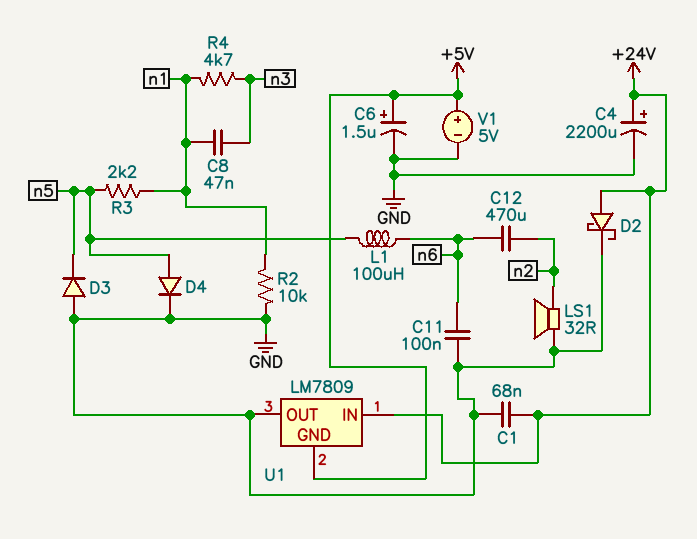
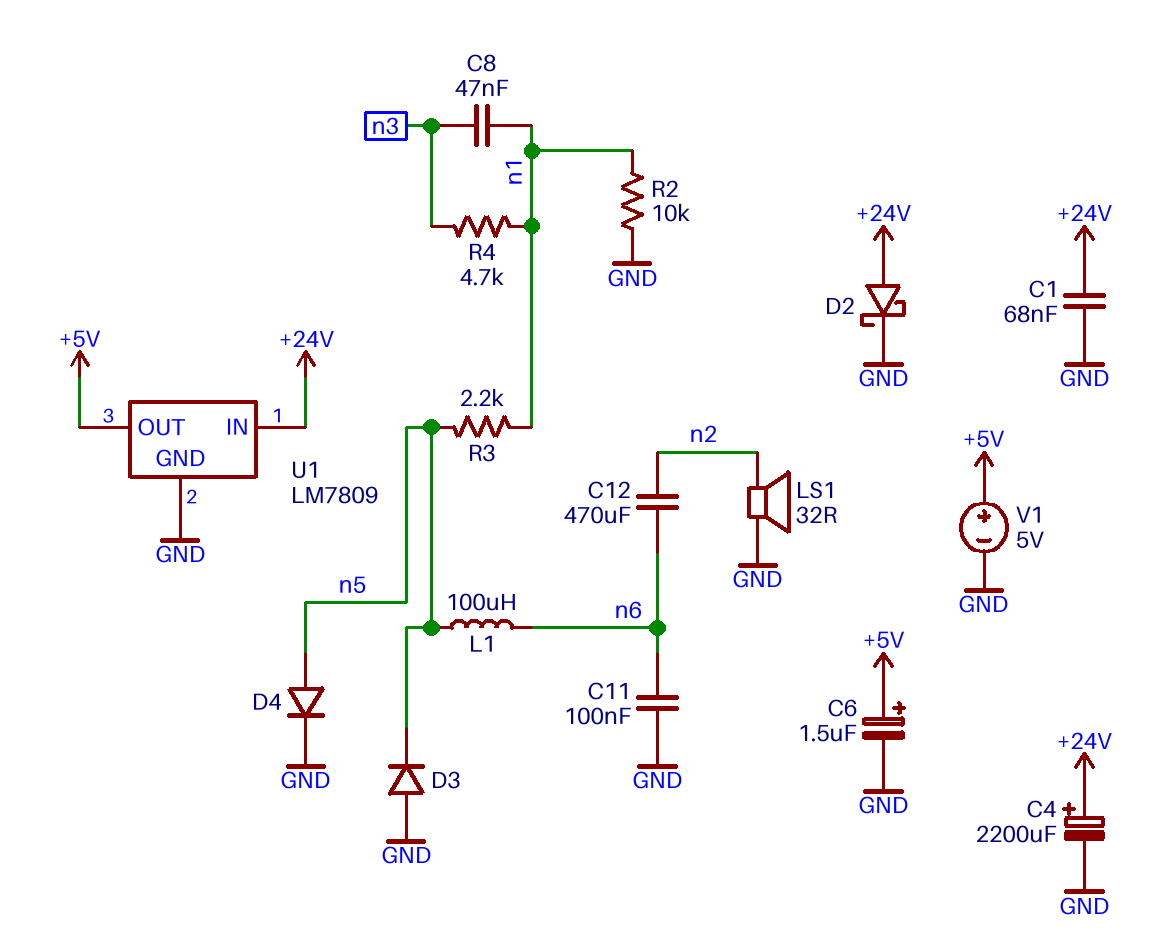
U1 pin GND: +5V -> GND
U1 pin OUT: GND -> +5V

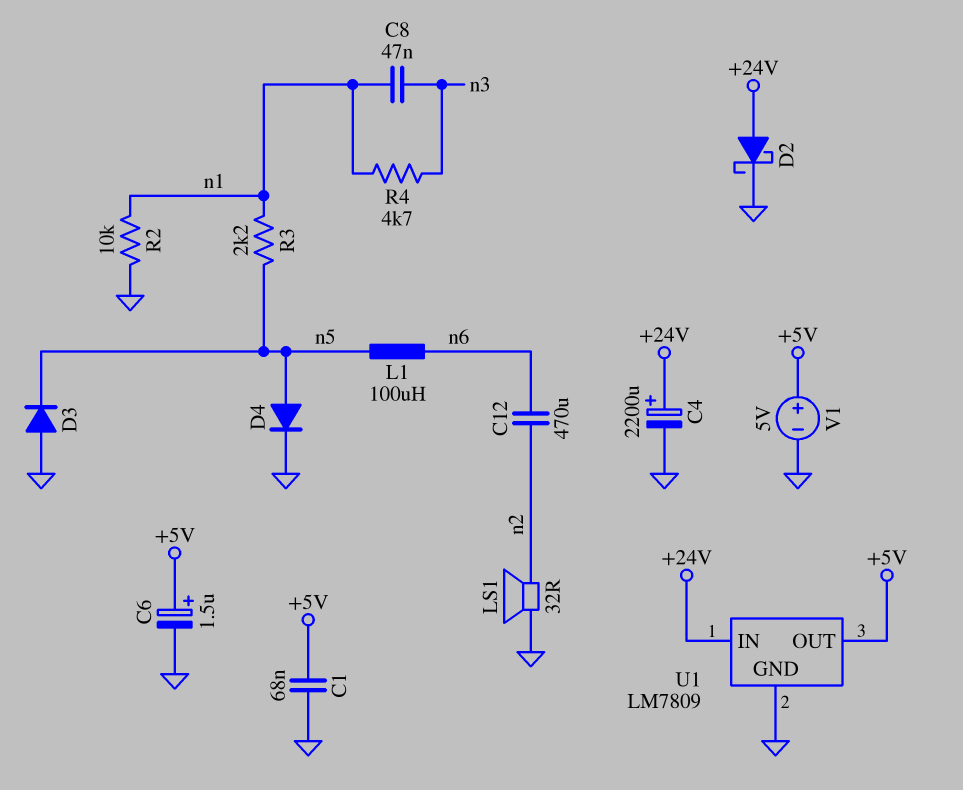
C1: 68nF (+24V, GND) -> 68nF (+5V, GND)
C11: 100nF (GND, n6) -> none

